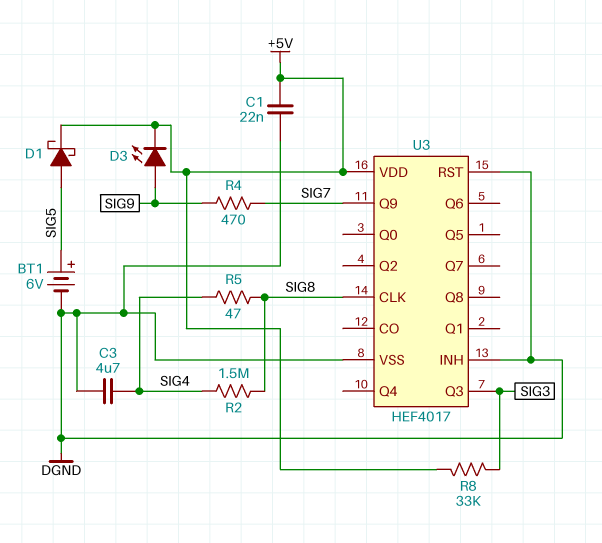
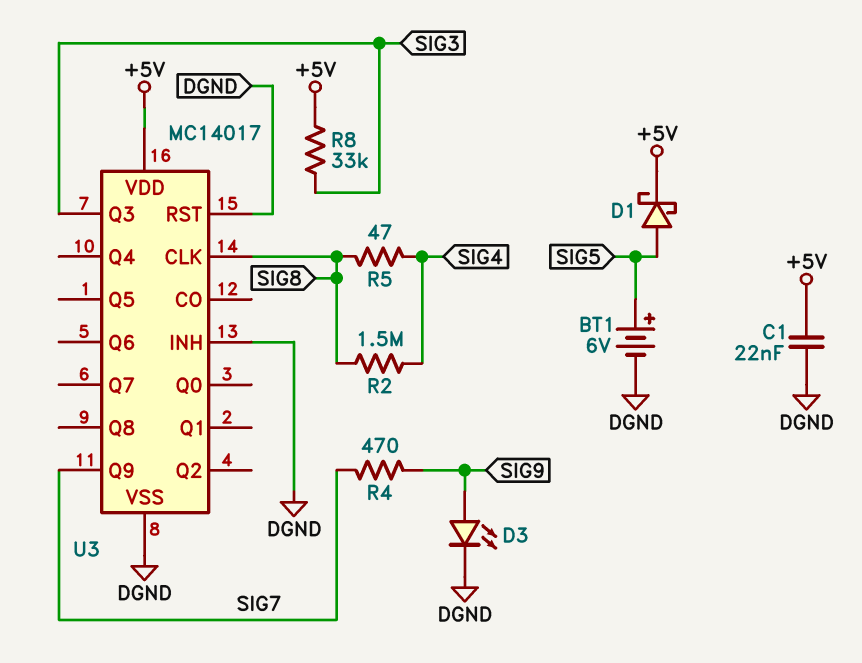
C3: 4.7uF (DGND, SIG4) -> none
D3: LED (A SIG9, K +5V) -> LED (A SIG9, K DGND)
U3: HEF4017 -> MC14017

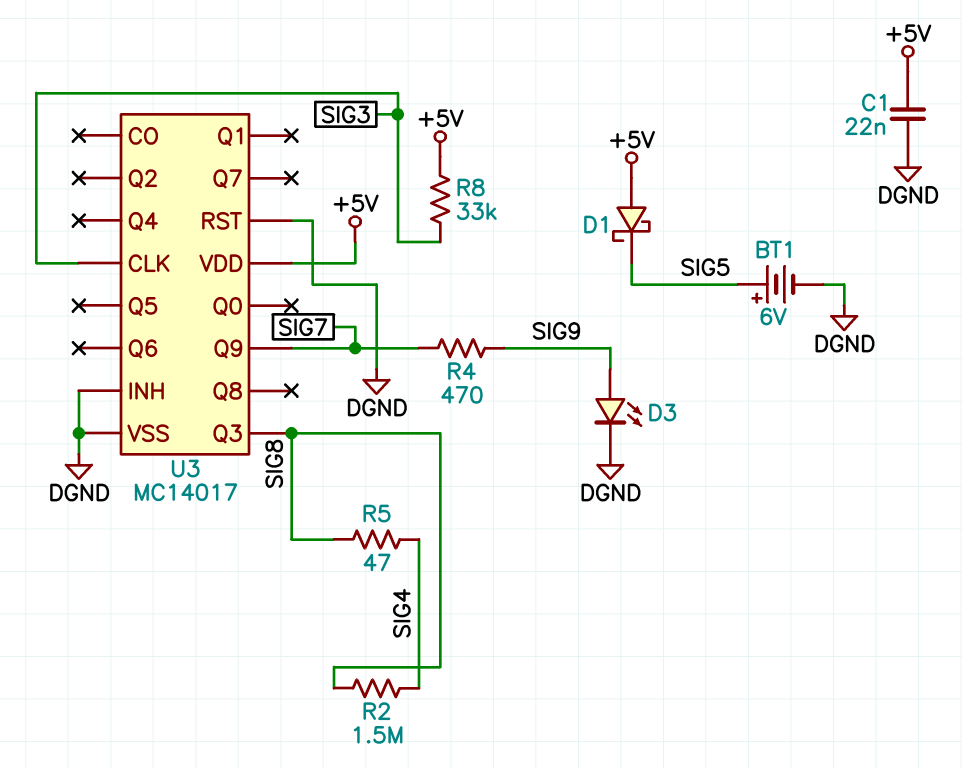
D1: schottky (A SIG5, K +5V) -> schottky (A +5V, K SIG5)
U3 pin CLK: SIG8 -> SIG3
U3 pin Q3: SIG3 -> SIG8

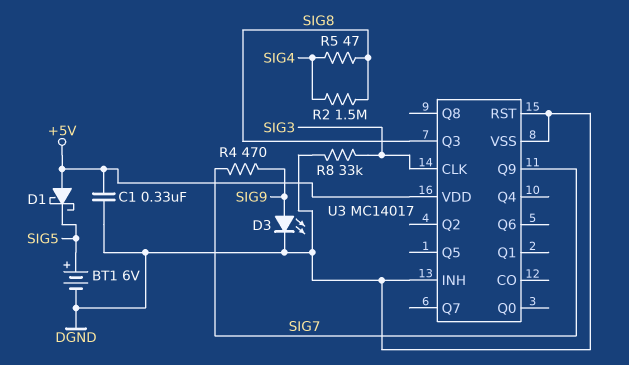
C1: 22nF (+5V, DGND) -> 330nF (+5V, DGND)
R8: 33k (+5V, SIG3) -> 33k (DGND, SIG3)

